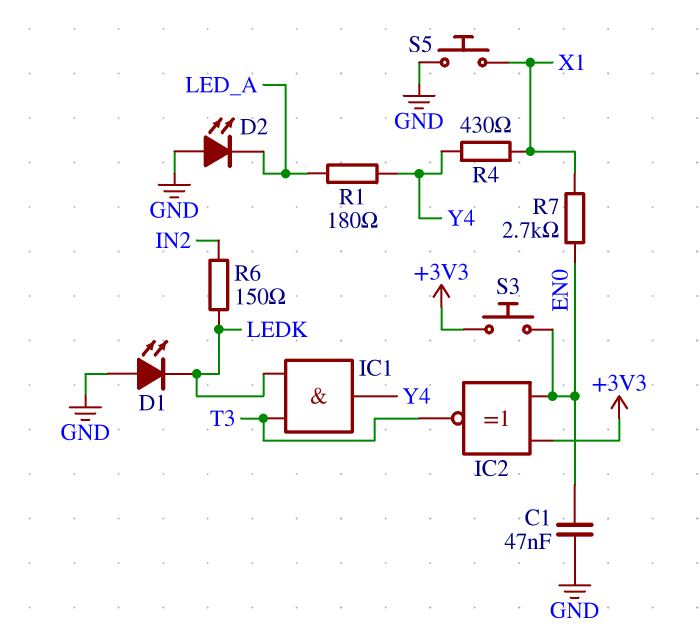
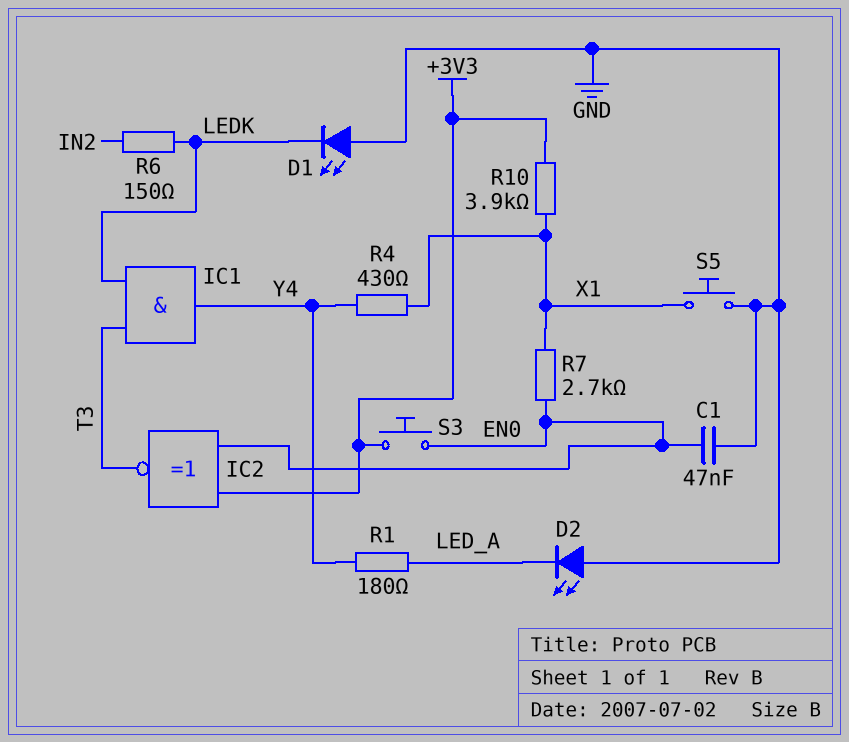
R10: none -> 3.9k (+3V3, X1)

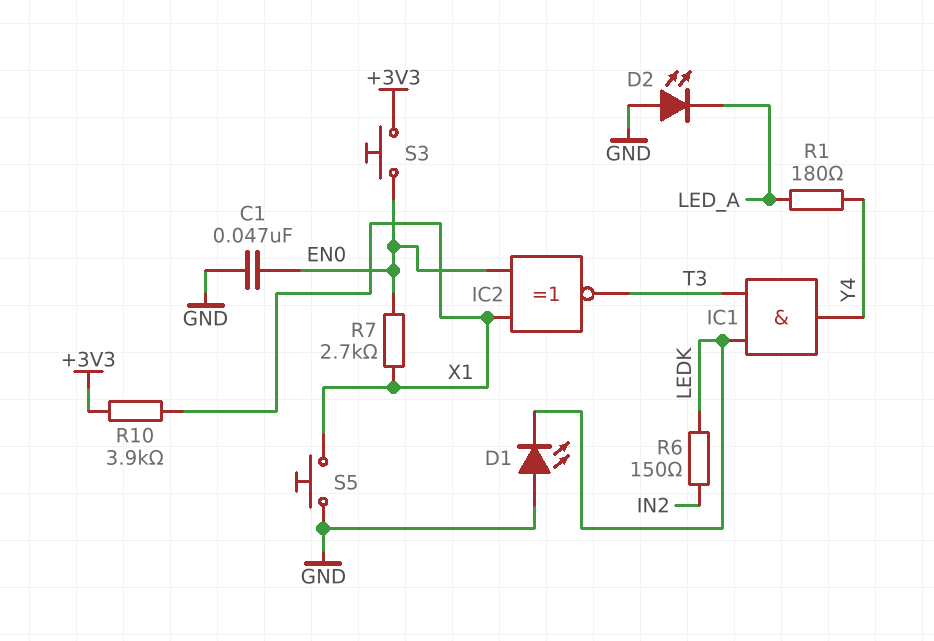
IC2: XNOR (in +3V3, in EN0, out T3) -> XNOR (in EN0, in X1, out T3)
R4: 430 (X1, Y4) -> none

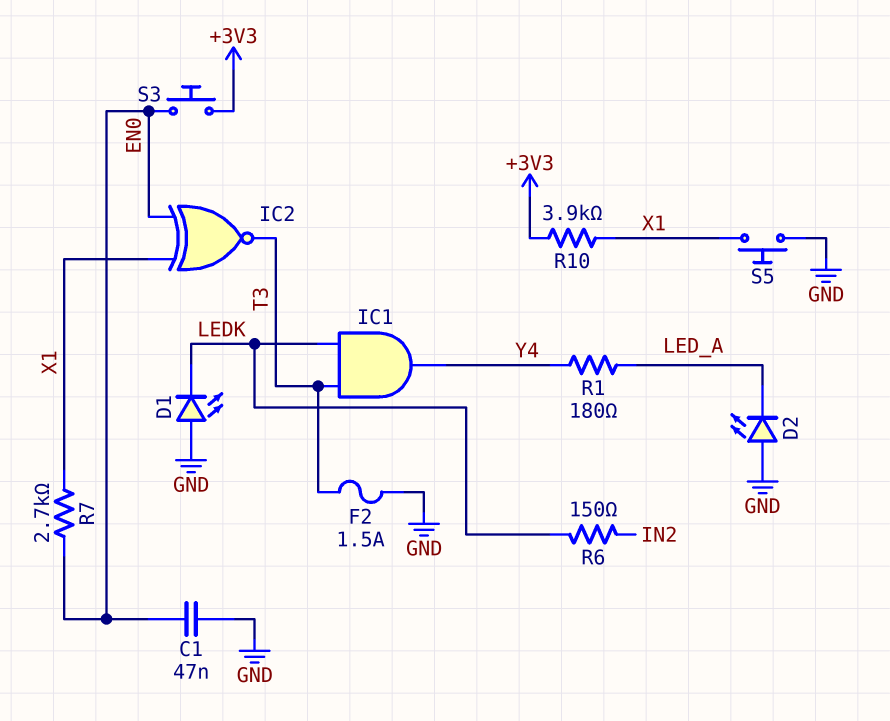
F2: none -> 1.5A (GND, T3)

